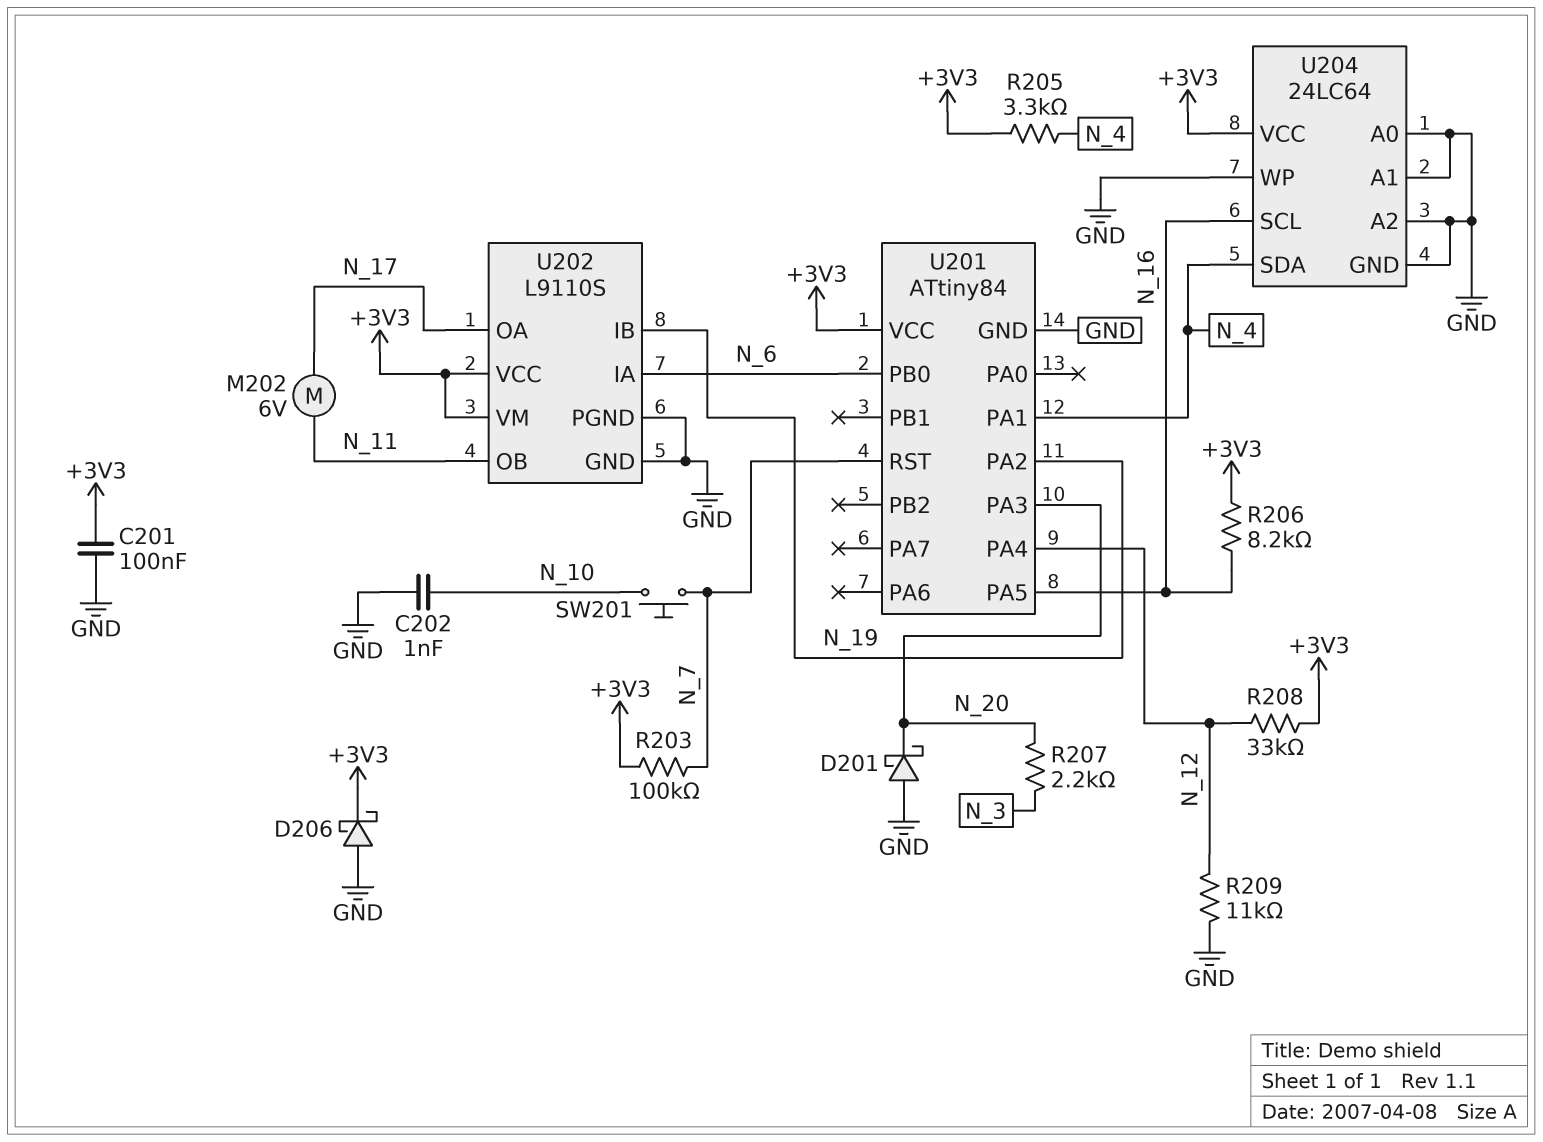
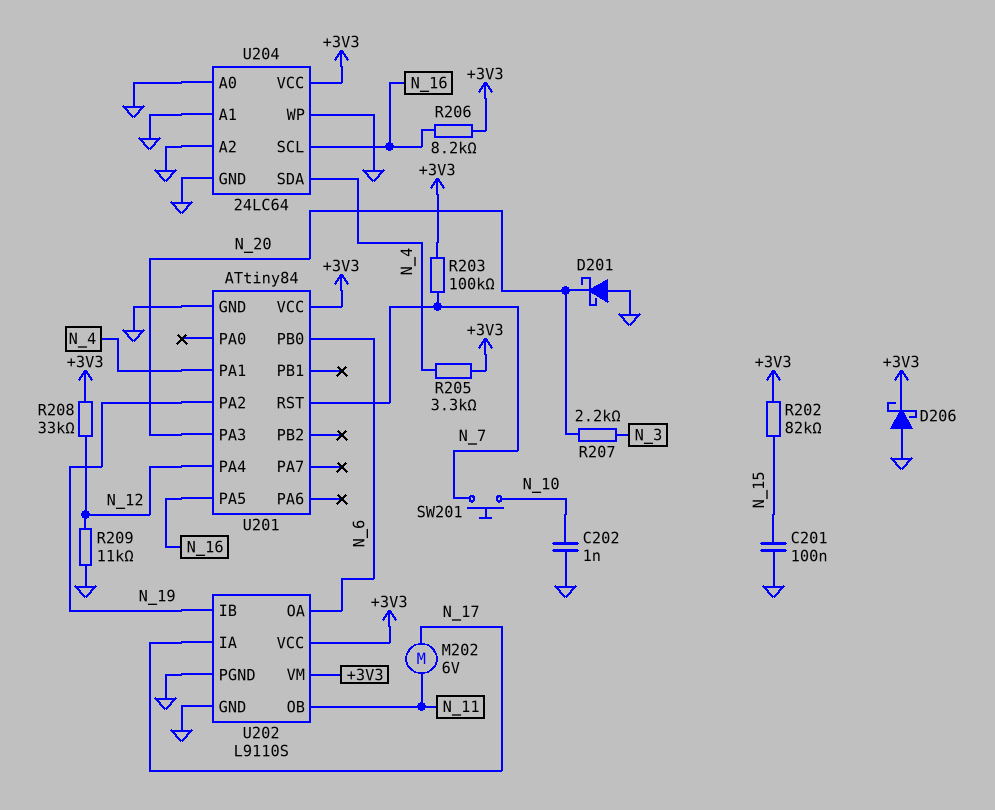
C201: 100nF (+3V3, GND) -> 100nF (GND, N_15)
R202: none -> 82k (+3V3, N_15)
U202 pin IA: N_6 -> N_17
U202 pin OA: N_17 -> N_6

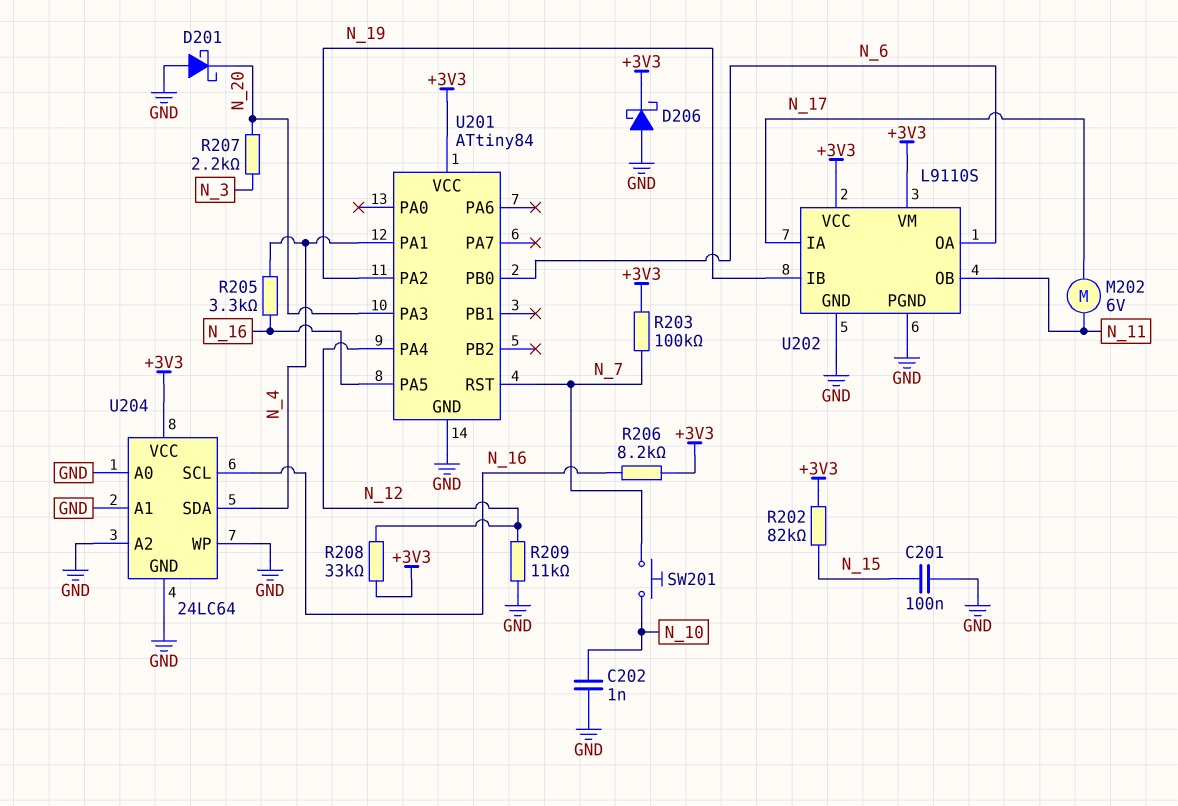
R205: 3.3k (+3V3, N_4) -> 3.3k (N_4, N_16)

